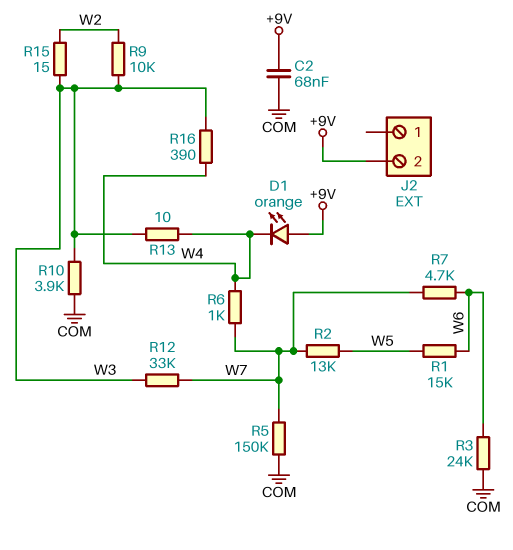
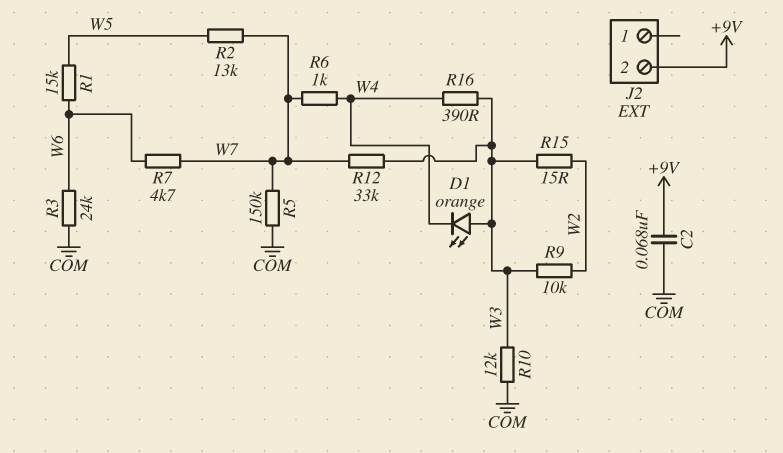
D1: LED orange (A +9V, K W4) -> LED orange (A W3, K W4)
R10: 3.9k (COM, W3) -> 12k (COM, W3)
R13: 10 (W3, W4) -> none

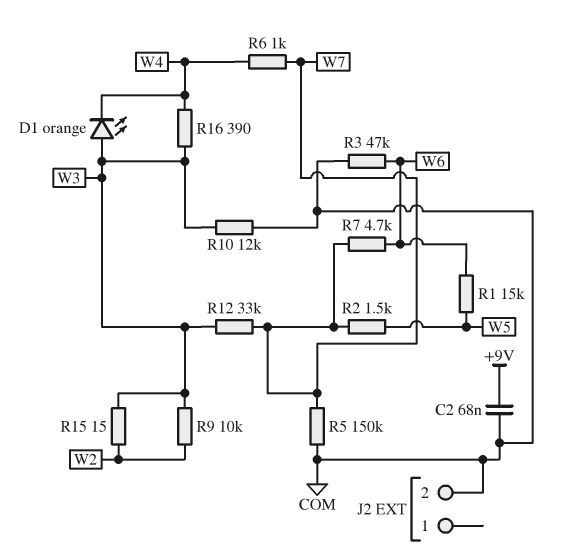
J2 pin 2: +9V -> COM
R2: 13k (W5, W7) -> 1.5k (W5, W7)
R3: 24k (COM, W6) -> 47k (COM, W6)

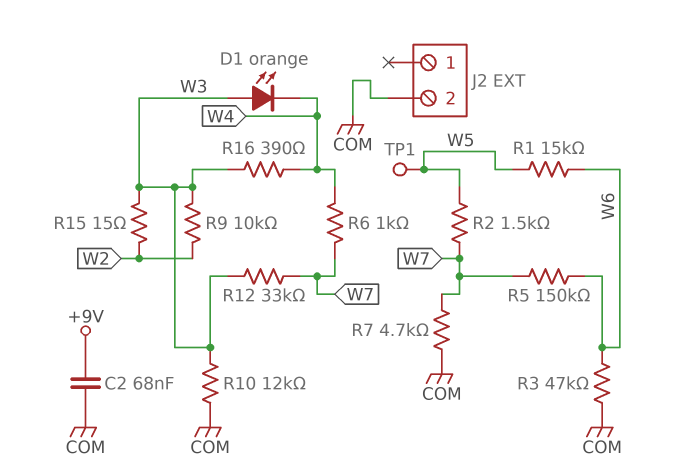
R5: 150k (COM, W7) -> 150k (W6, W7)
R7: 4.7k (W6, W7) -> 4.7k (COM, W7)
TP1: none -> test point (W5)

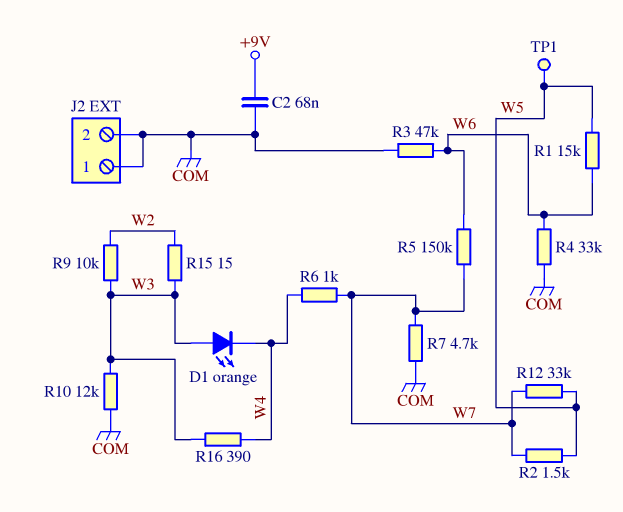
J2 pin 1: none -> COM
R4: none -> 33k (COM, W6)
R12: 33k (W3, W7) -> 33k (W5, W7)

